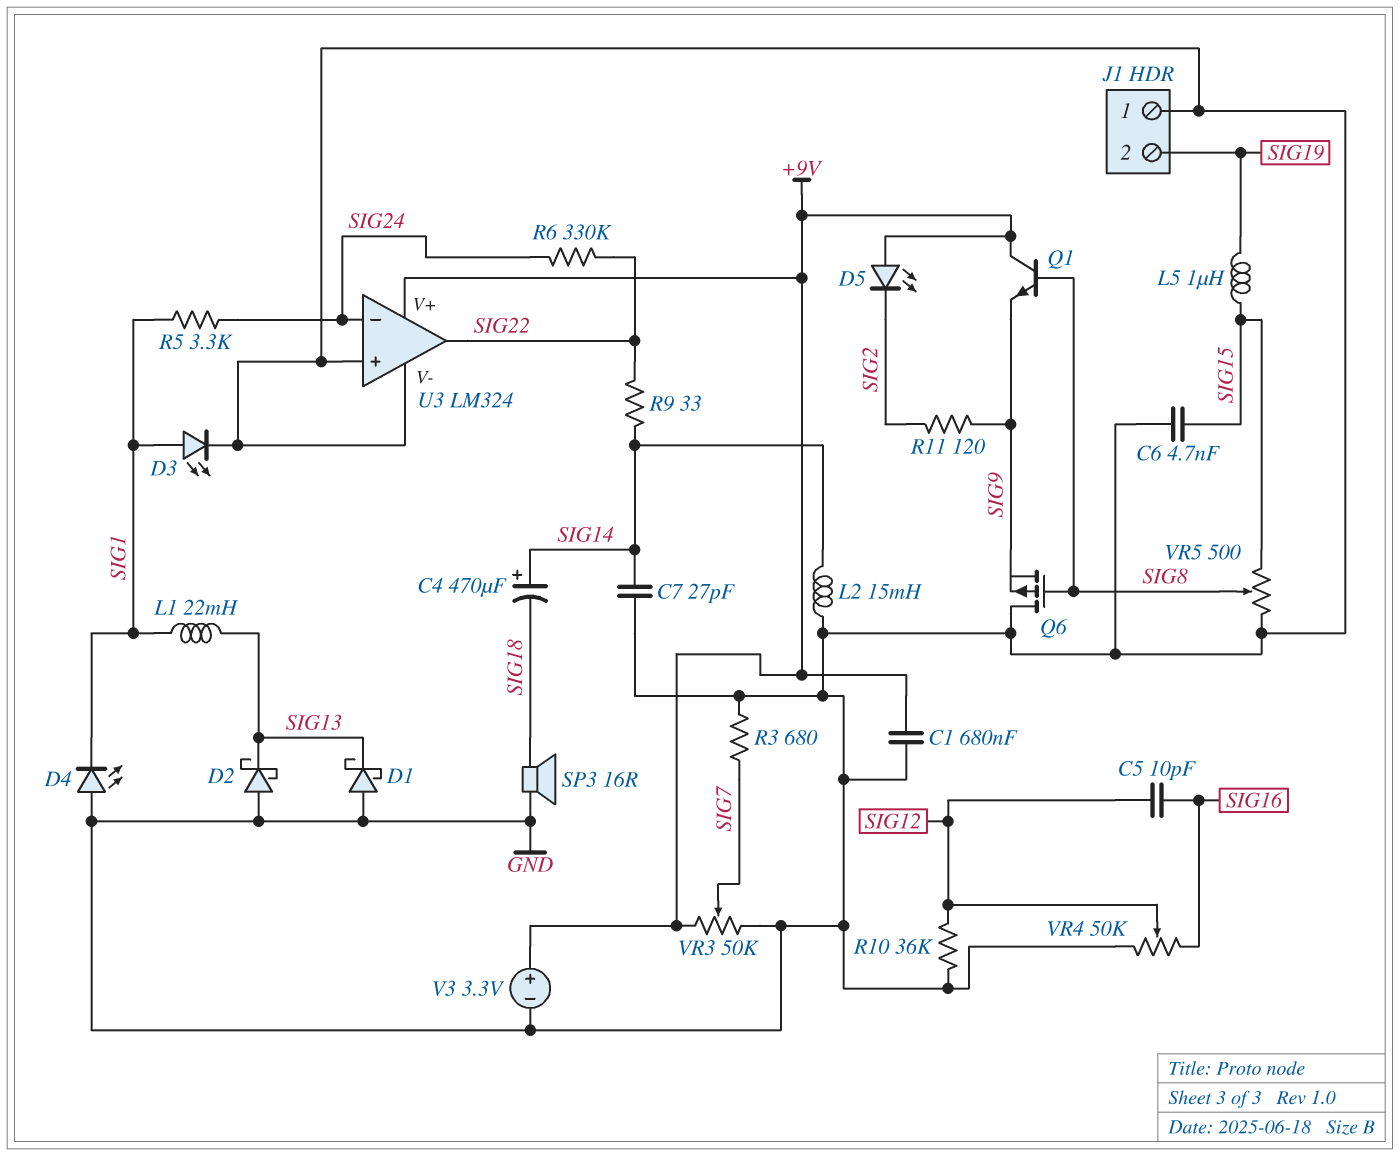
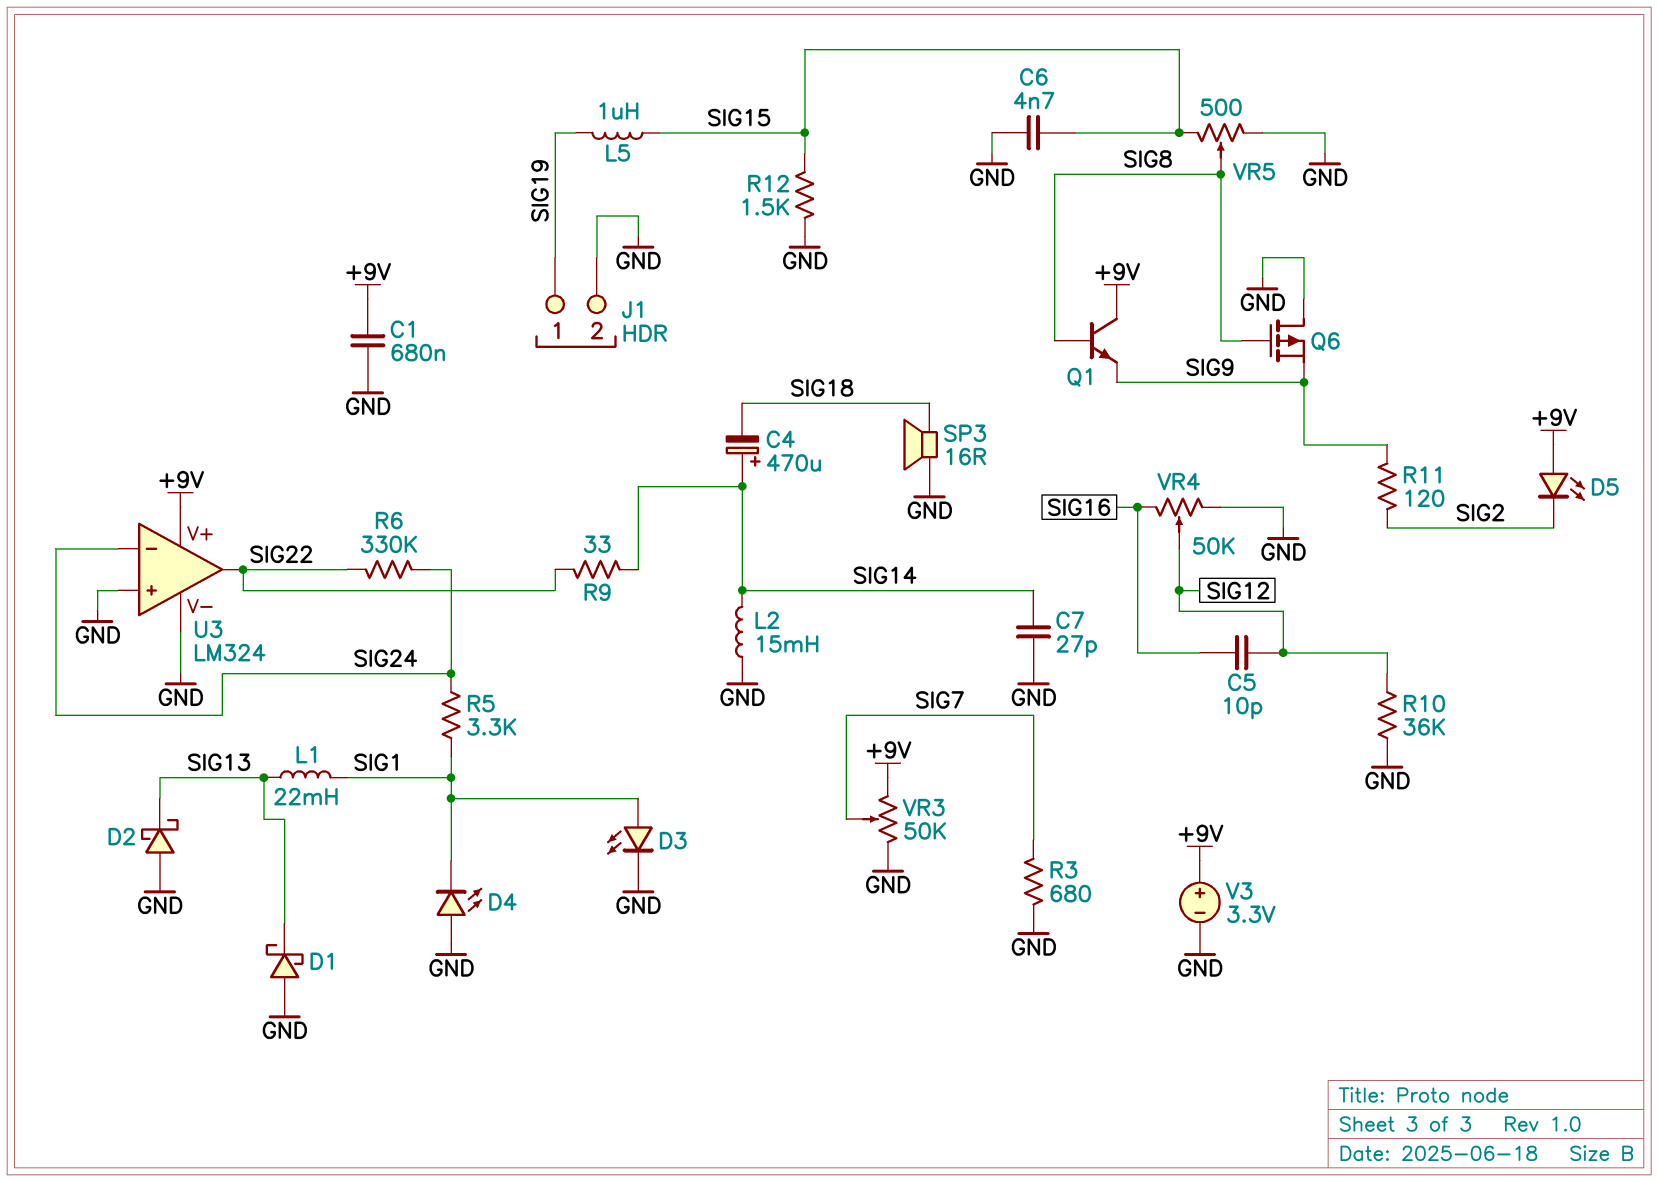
J1 pin 1: GND -> SIG19
J1 pin 2: SIG19 -> GND
R12: none -> 1.5k (GND, SIG15)

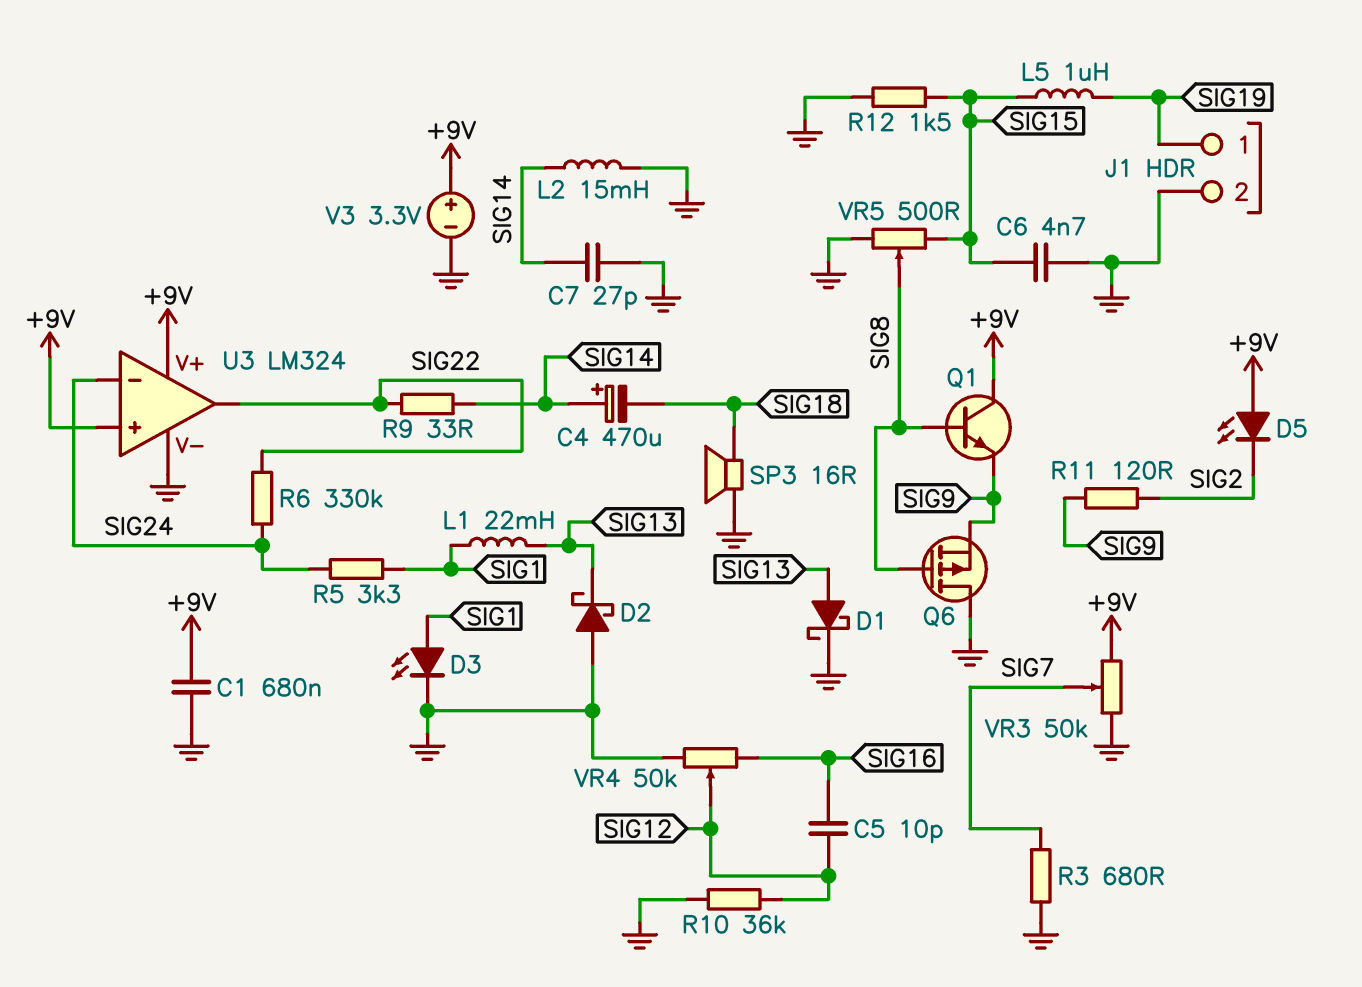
D1: schottky (A GND, K SIG13) -> schottky (A SIG13, K GND)
D4: LED (A GND, K SIG1) -> none
U3 pin in+: GND -> +9V

